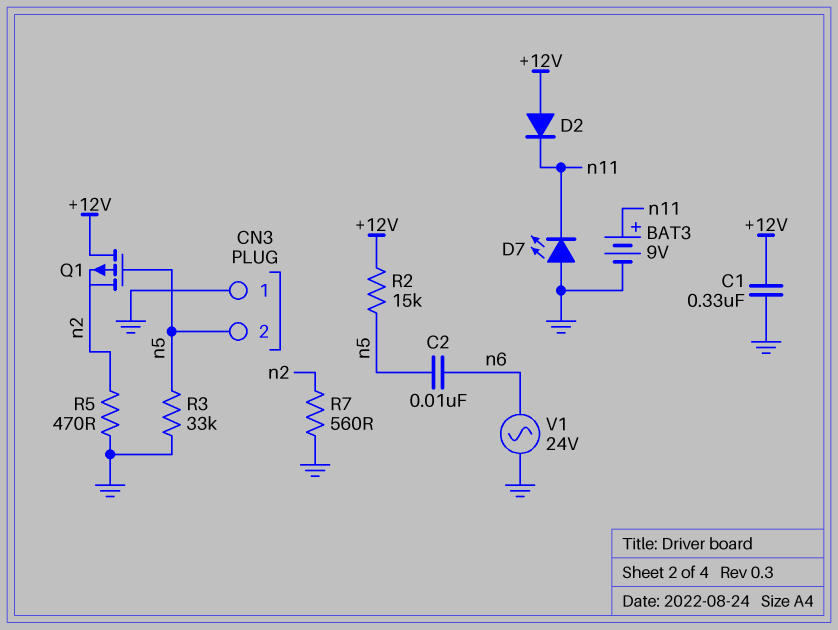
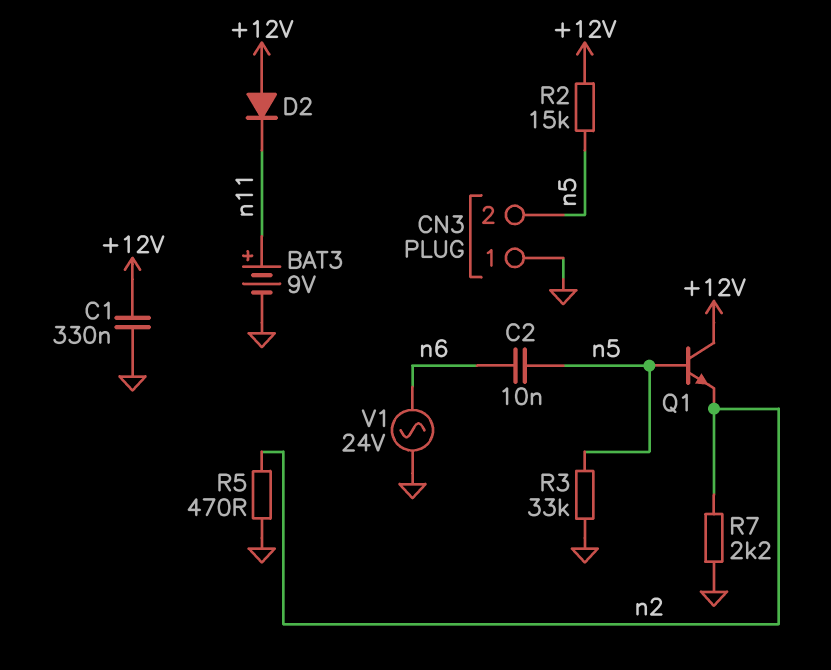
D7: LED (A GND, K n11) -> none
Q1: PMOS (G n5, D +12V, S n2) -> NPN (B n5, C +12V, E n2)
R7: 560 (GND, n2) -> 2.2k (GND, n2)

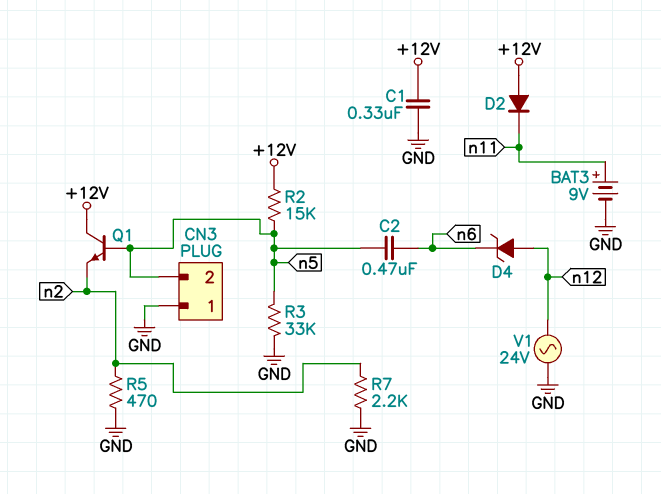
C2: 10nF (n5, n6) -> 470nF (n5, n6)
D4: none -> zener (A n12, K n6)
V1: AC 24V (GND, n6) -> AC 24V (GND, n12)

